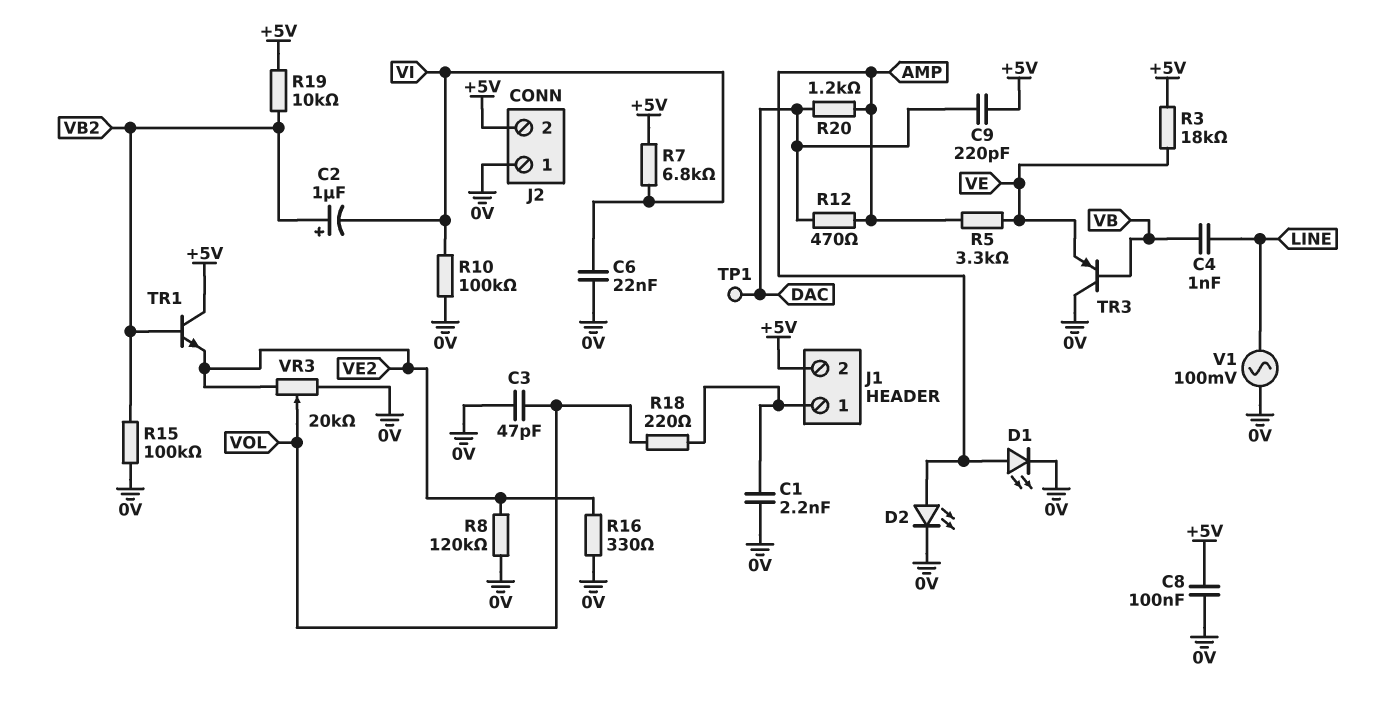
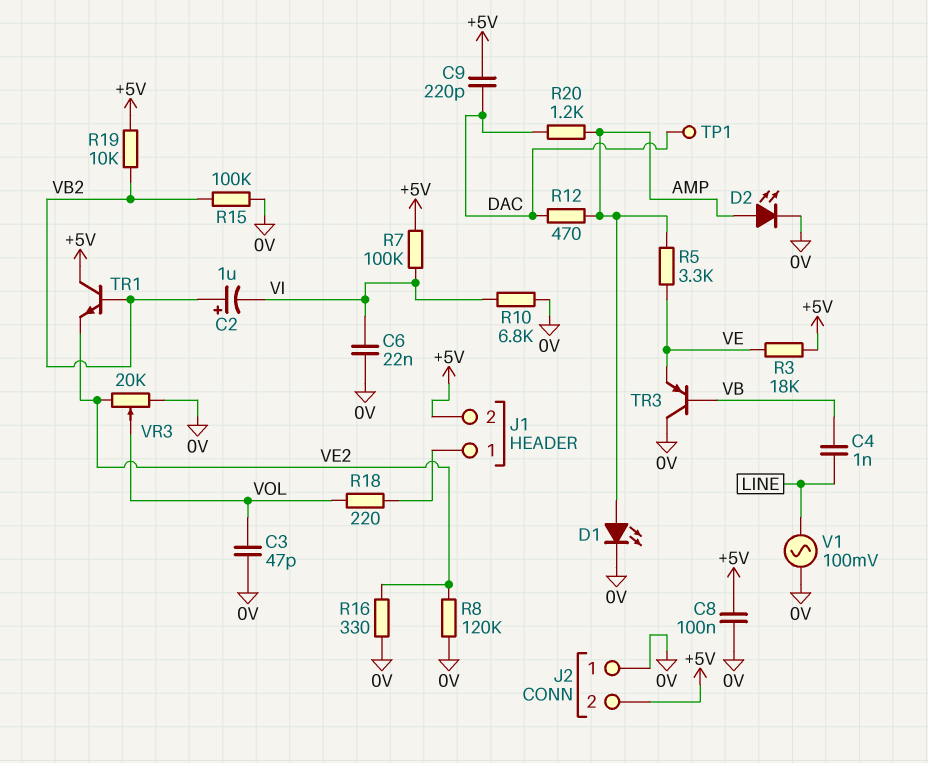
C1: 2.2nF (0V, J1/1) -> none
R7: 6.8k (+5V, VI) -> 100k (+5V, VI)
R10: 100k (0V, VI) -> 6.8k (0V, VI)

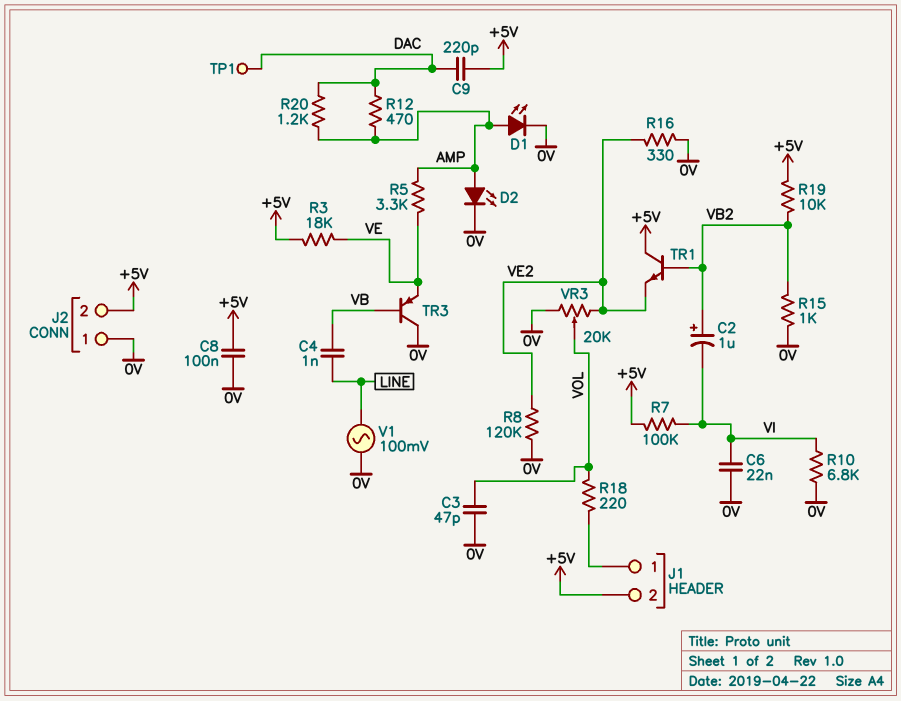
R15: 100k (0V, VB2) -> 1k (0V, VB2)

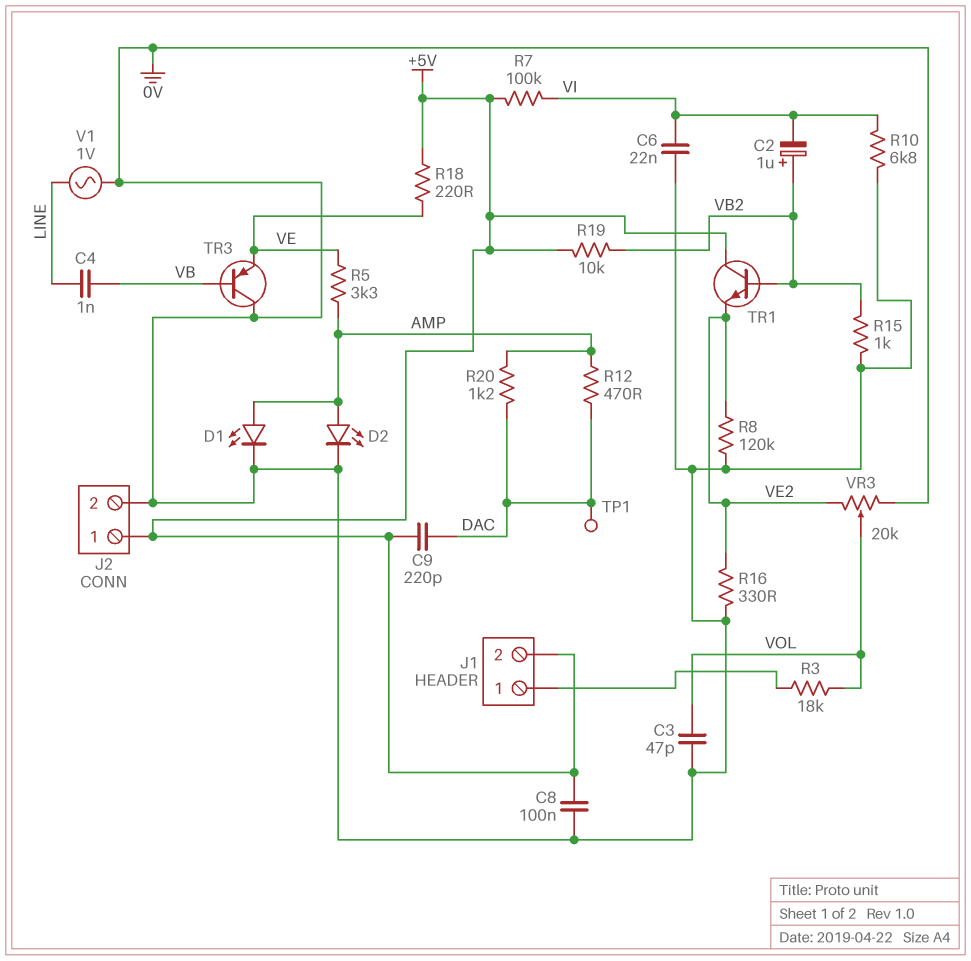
J2 pin 1: 0V -> +5V
J2 pin 2: +5V -> 0V
R3: 18k (+5V, VE) -> 18k (J1/1, VOL)
R18: 220 (J1/1, VOL) -> 220 (+5V, VE)
V1: AC 100mV (0V, LINE) -> AC 1V (0V, LINE)

